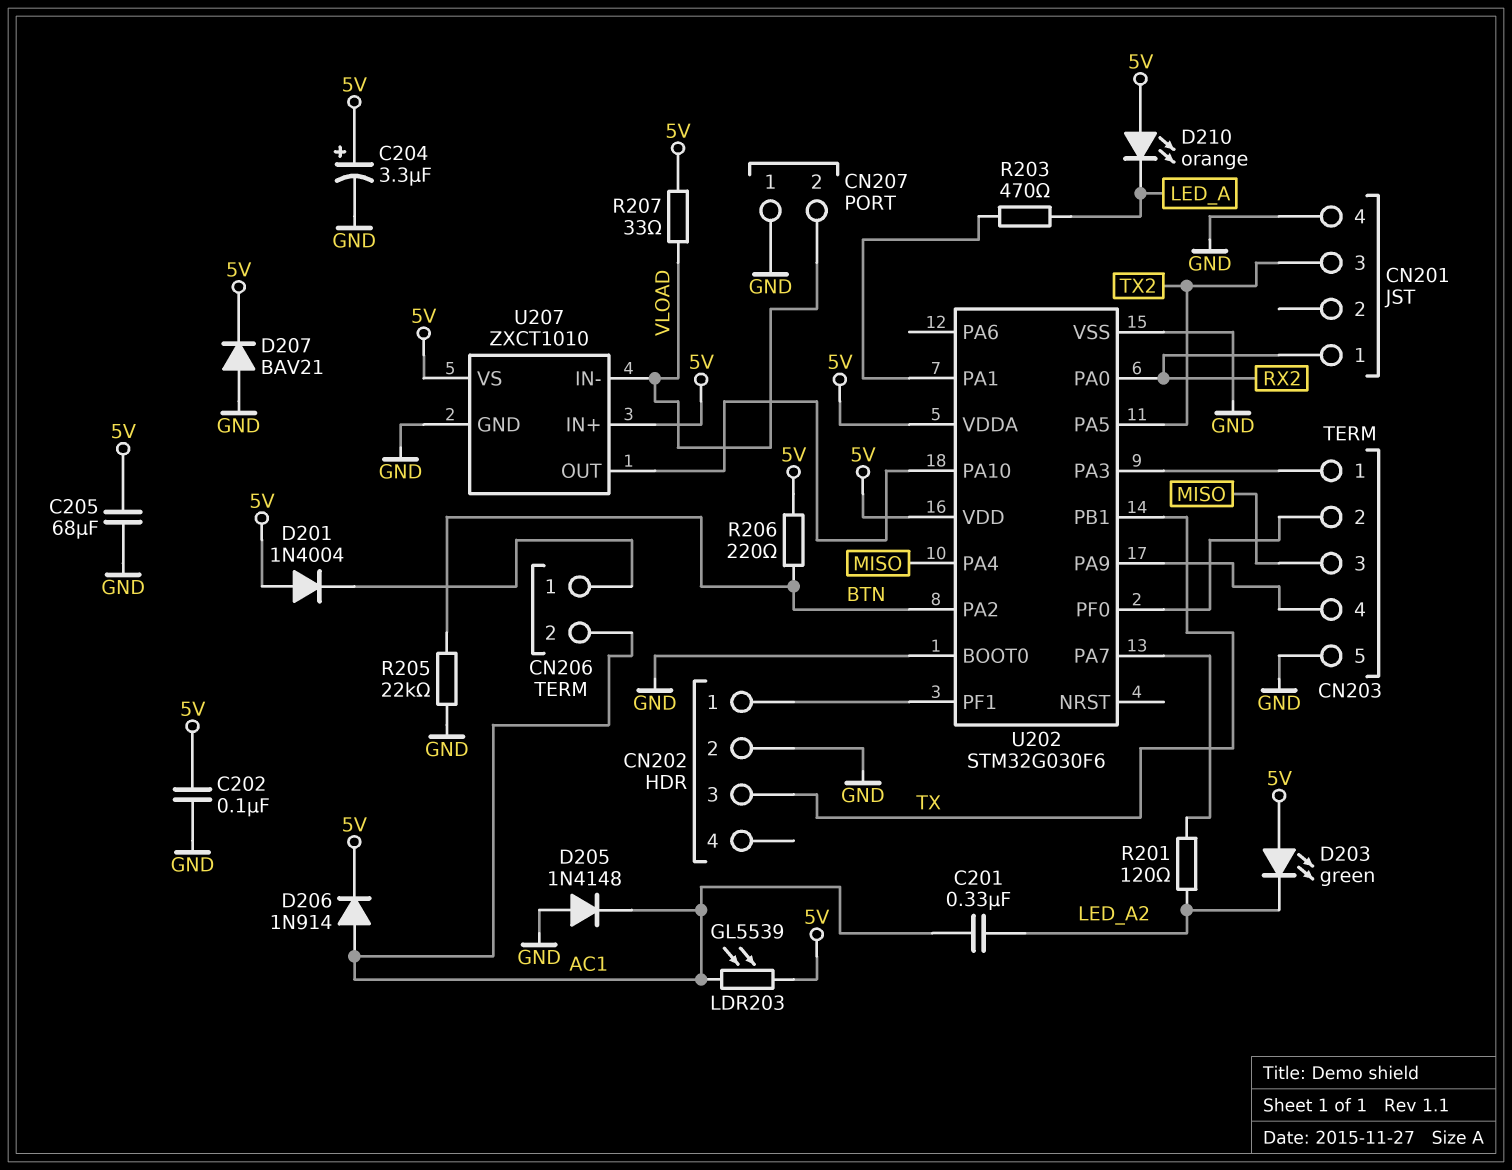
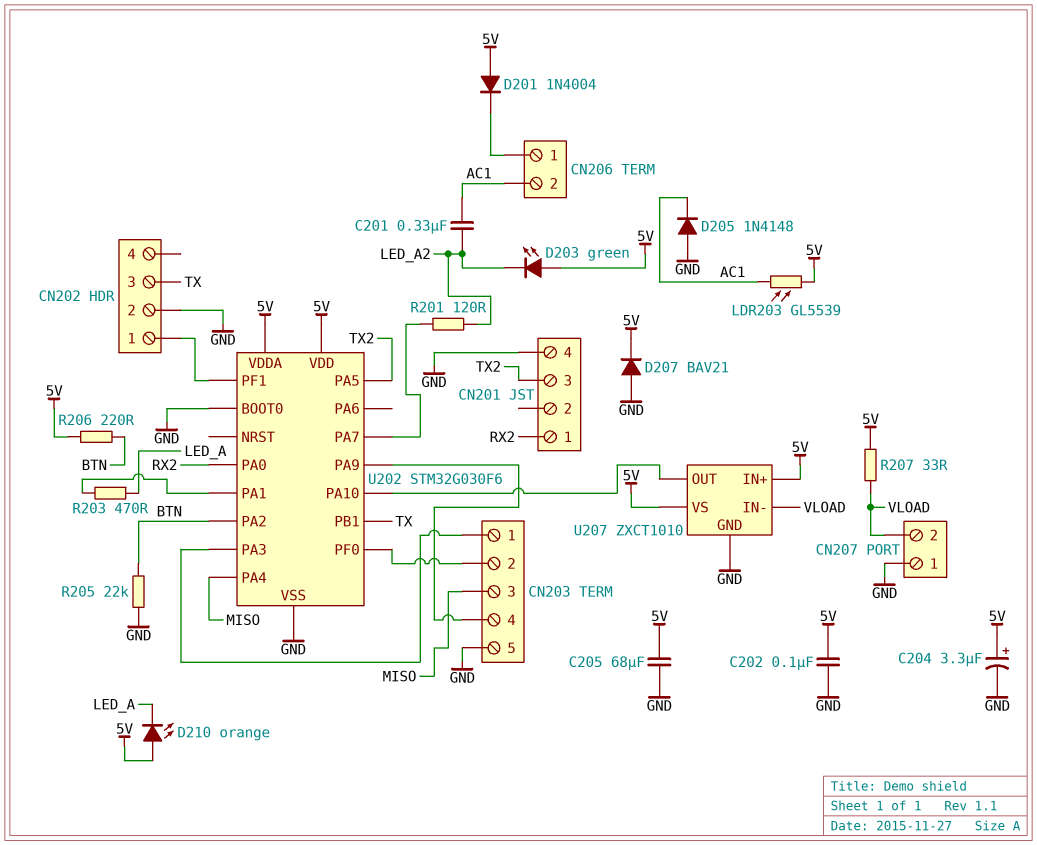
D206: diode 1N914 (A AC1, K 5V) -> none

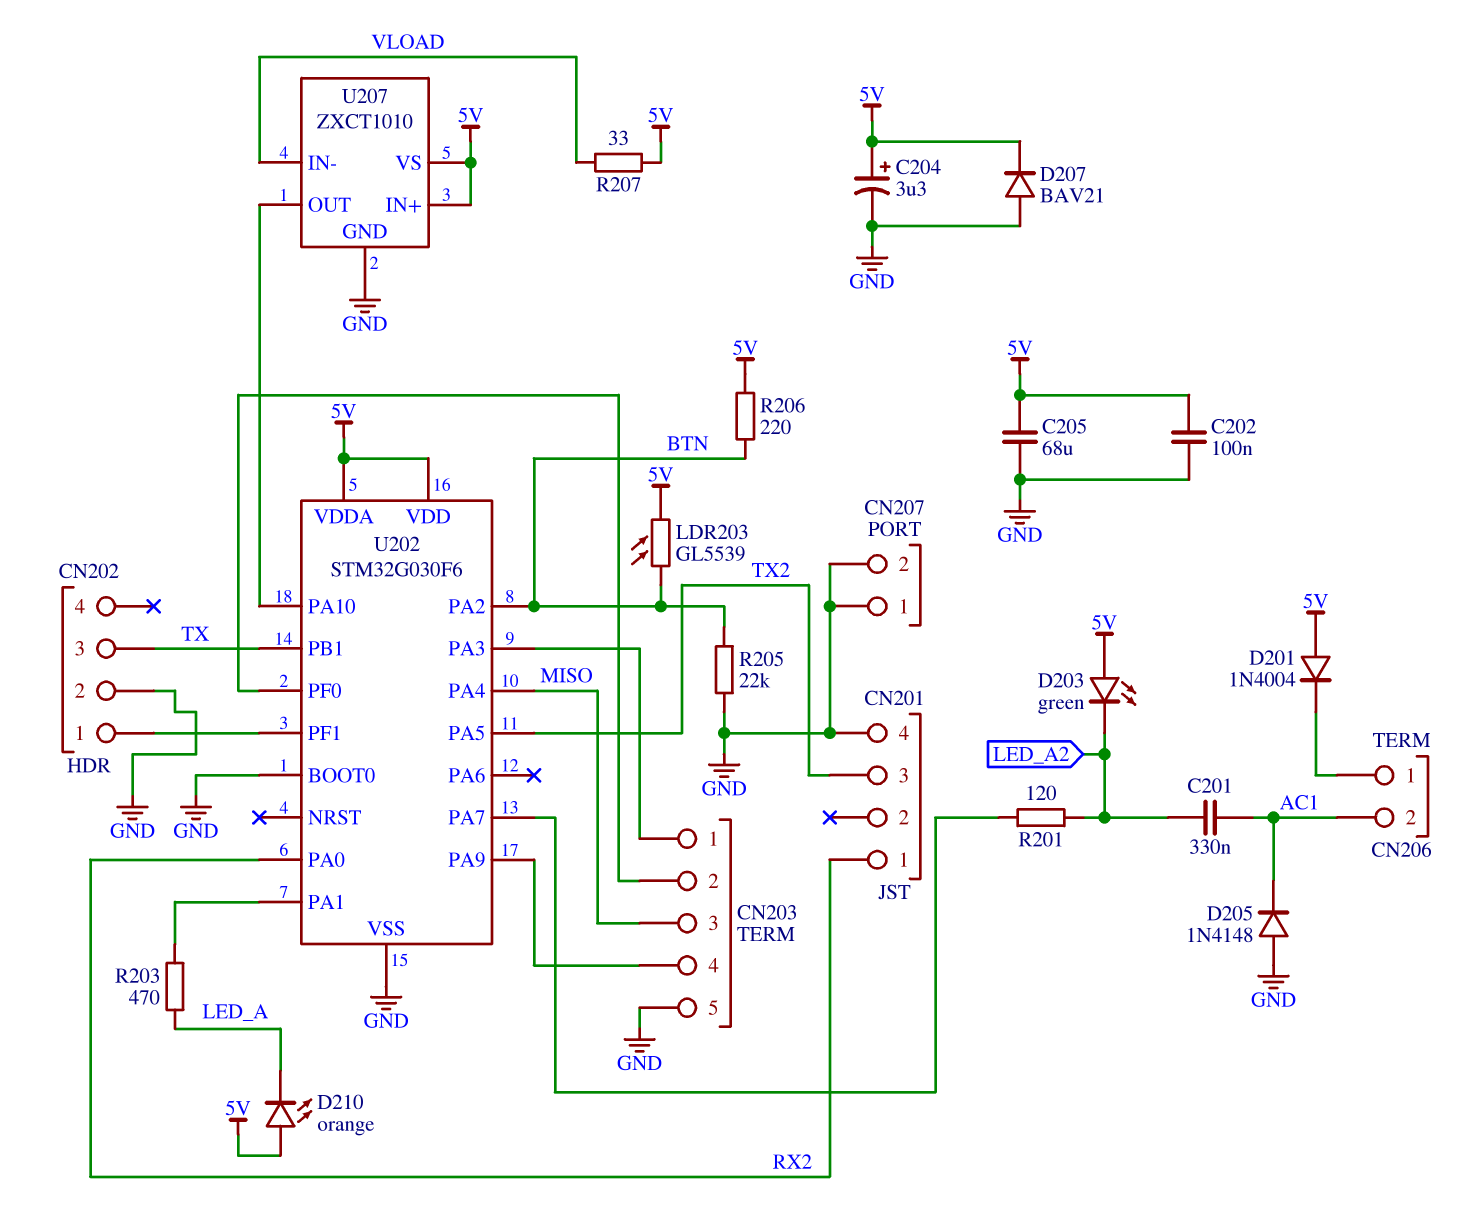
CN207 pin 2: VLOAD -> GND
LDR203: GL5539 (5V, AC1) -> GL5539 (5V, BTN)

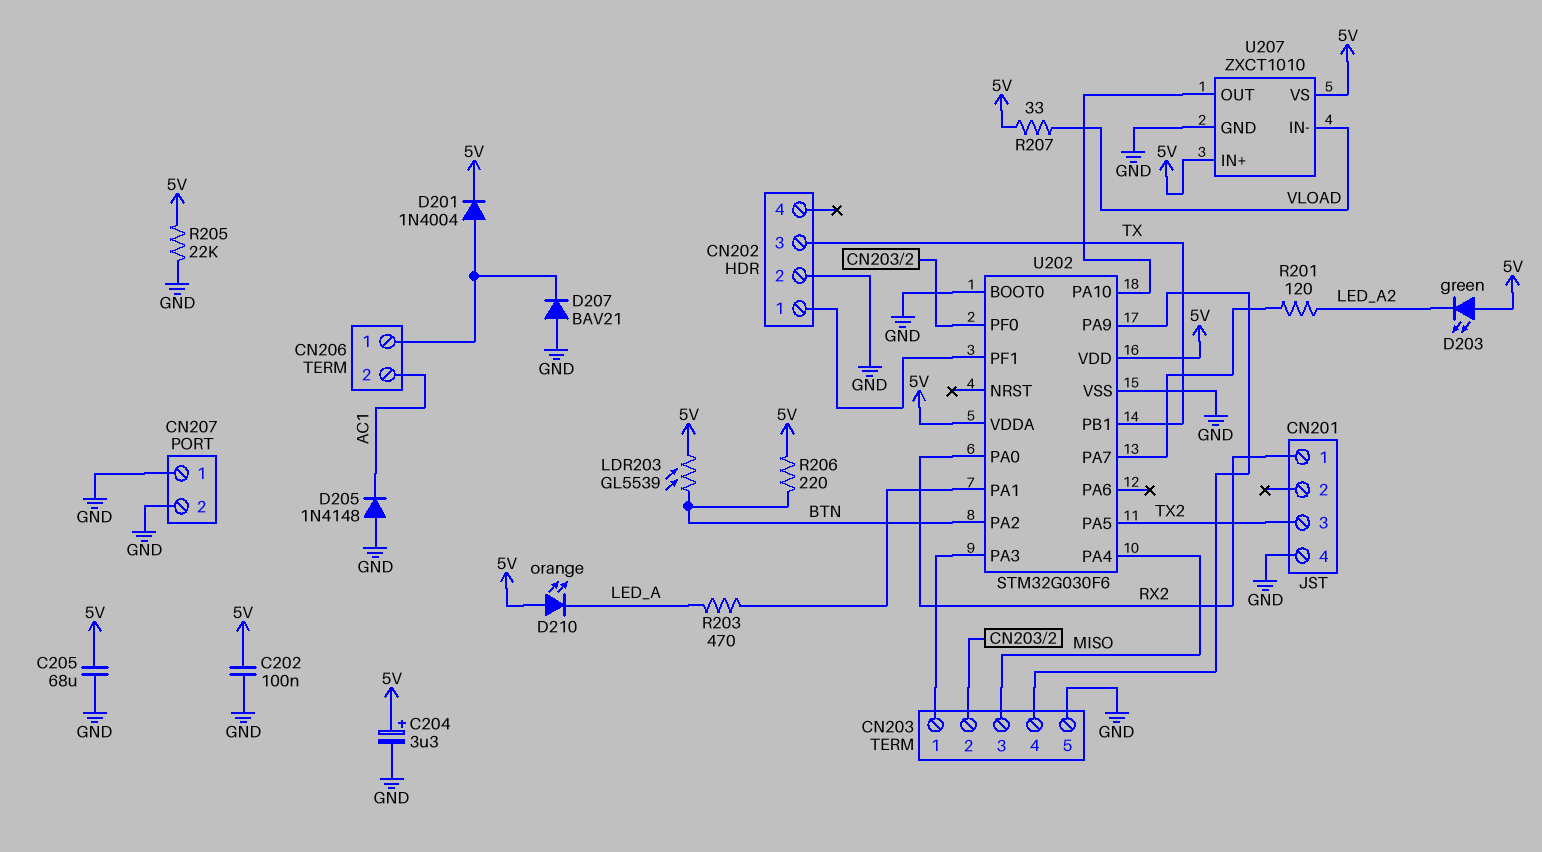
C201: 330nF (AC1, LED_A2) -> none
D201: diode 1N4004 (A 5V, K CN206/1) -> diode 1N4004 (A CN206/1, K 5V)
D207: diode BAV21 (A GND, K 5V) -> diode BAV21 (A GND, K CN206/1)
R205: 22k (BTN, GND) -> 22k (5V, GND)

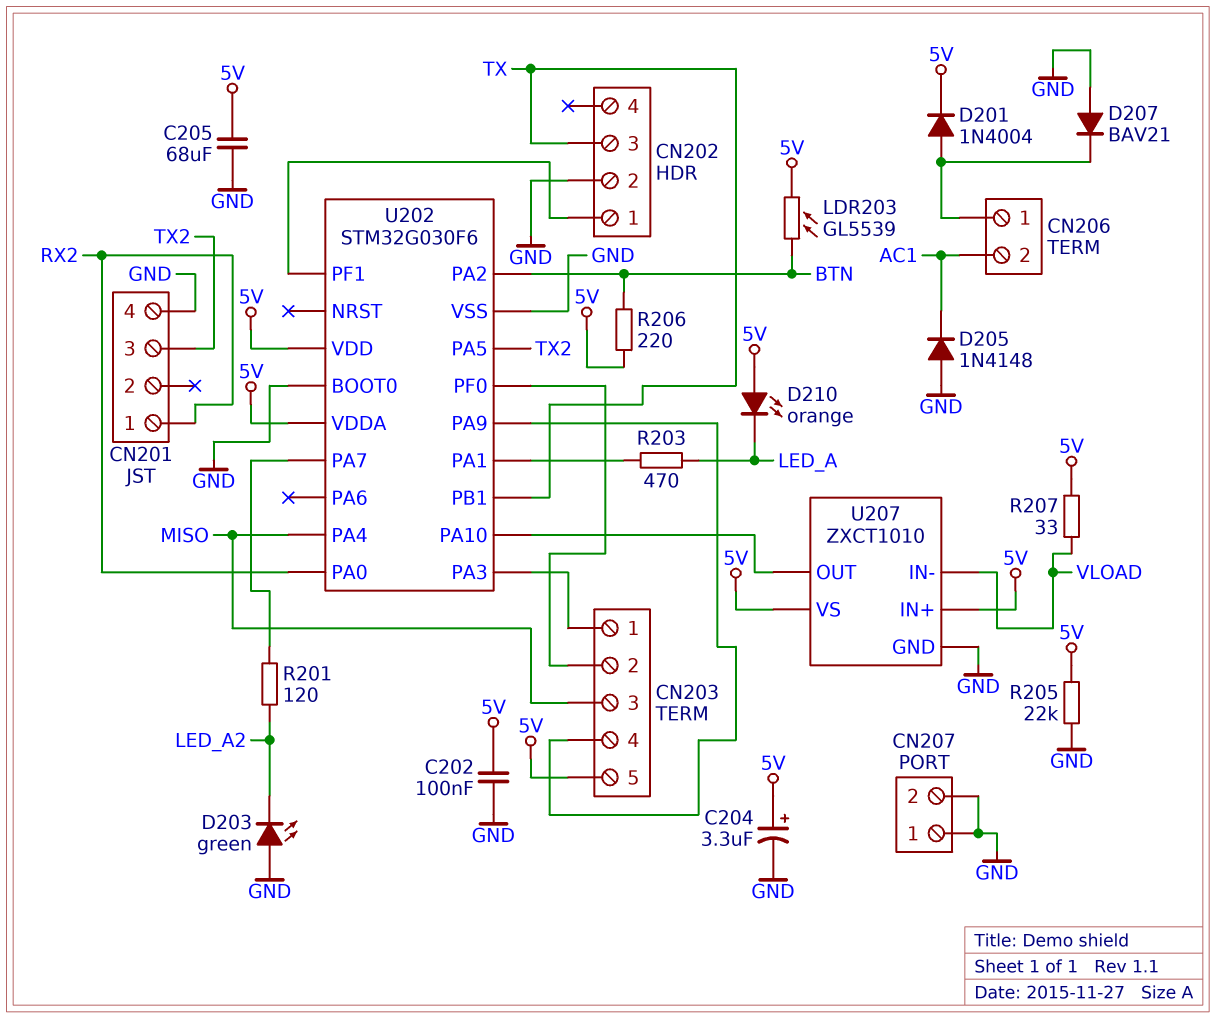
CN203 pin 5: GND -> 5V
D203: LED green (A 5V, K LED_A2) -> LED green (A GND, K LED_A2)

